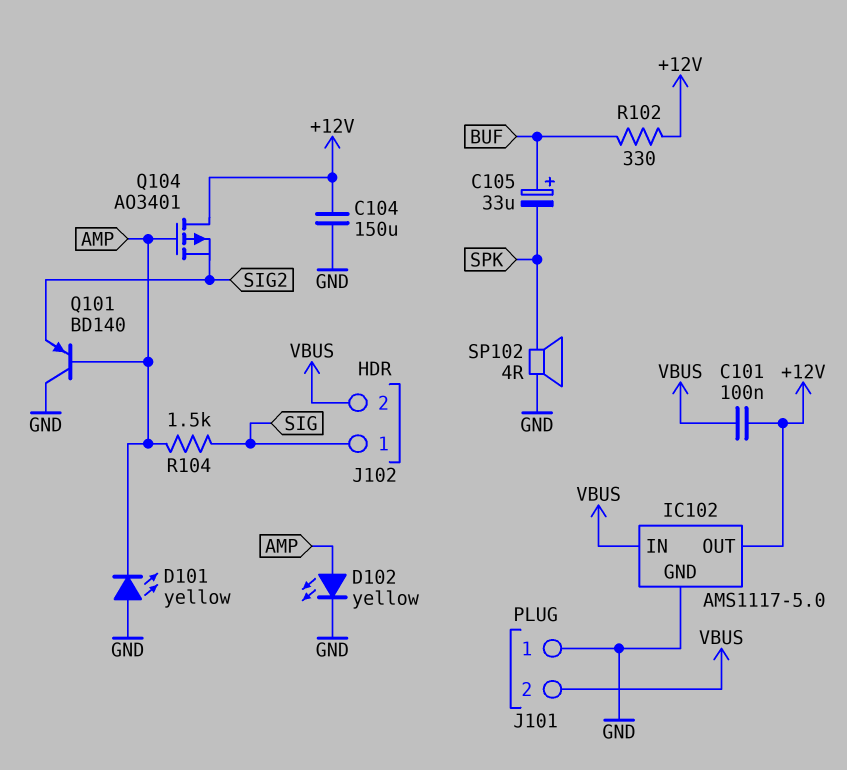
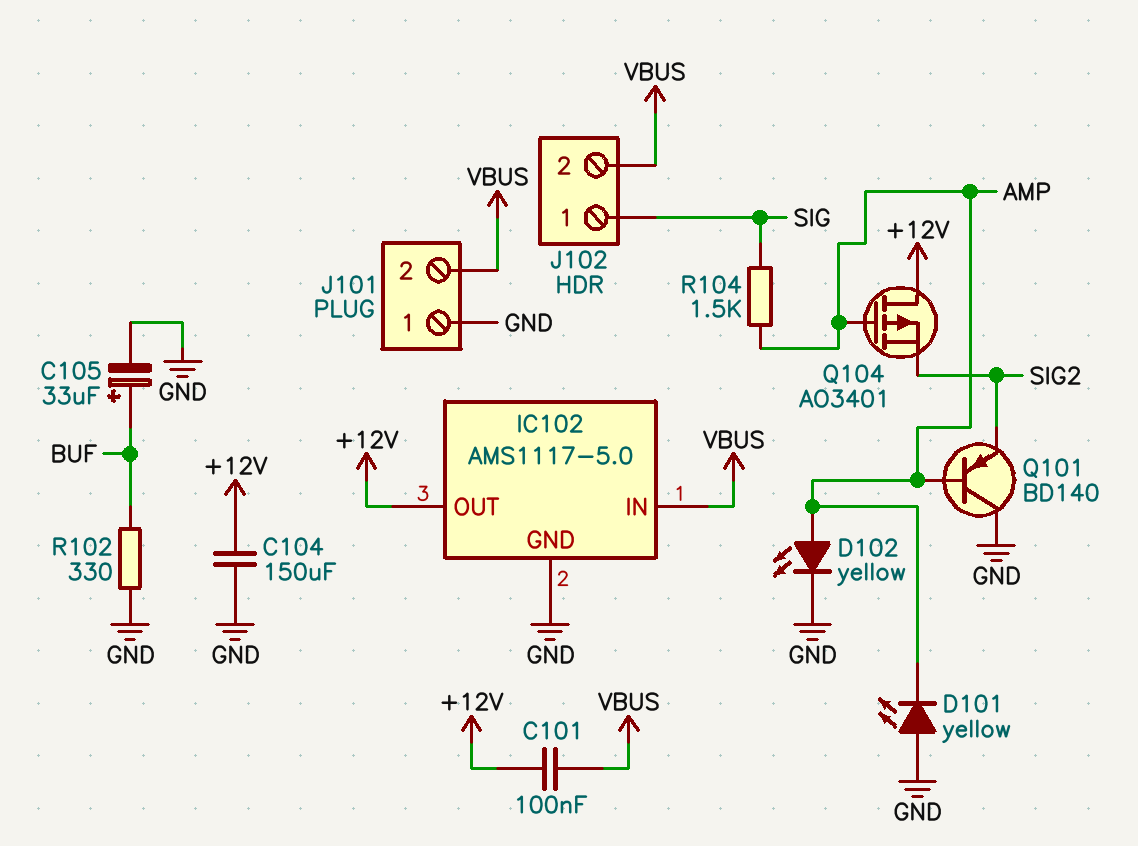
C105: 33uF (plus BUF, minus SPK) -> 33uF (plus BUF, minus GND)
R102: 330 (+12V, BUF) -> 330 (BUF, GND)
SP102: speaker 4R (GND, SPK) -> none

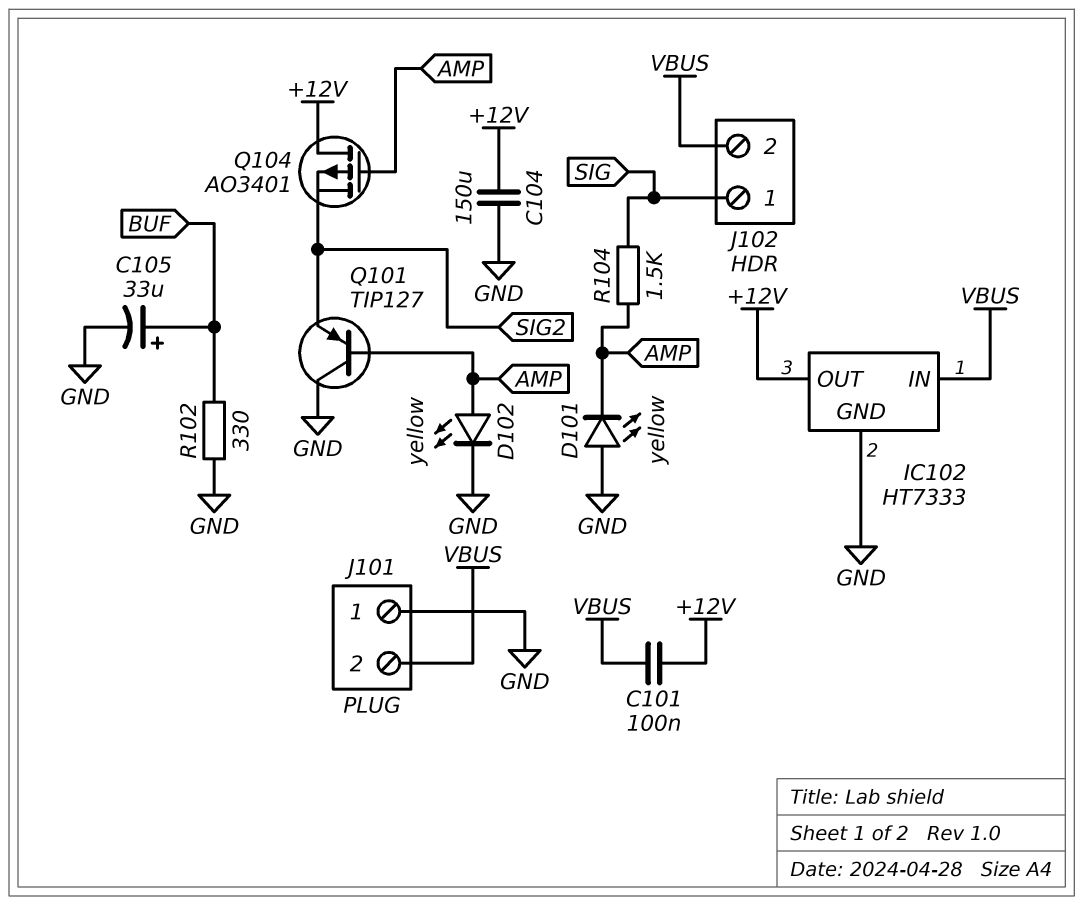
IC102: AMS1117-5.0 -> HT7333
Q101: PNP BD140 (B AMP, C GND, E SIG2) -> PNP TIP127 (B AMP, C GND, E SIG2)

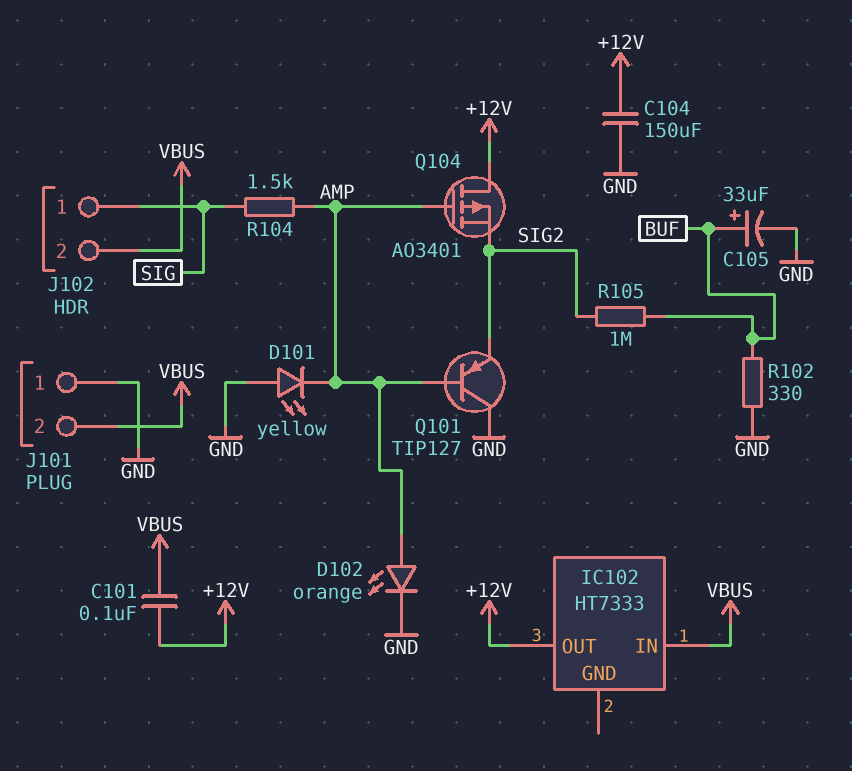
D102: LED yellow (A AMP, K GND) -> LED orange (A AMP, K GND)
IC102 pin GND: GND -> none
R105: none -> 1M (BUF, SIG2)

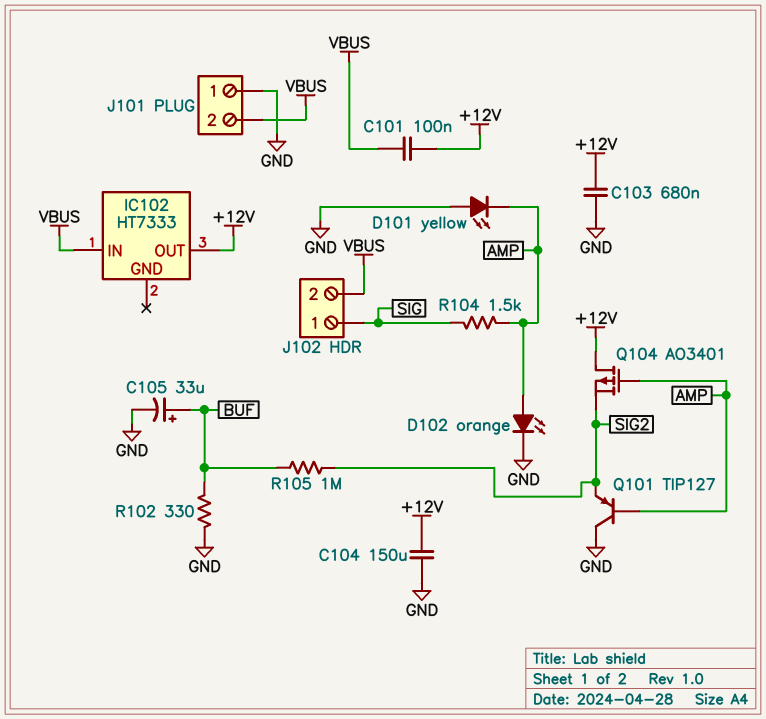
C103: none -> 680nF (+12V, GND)

